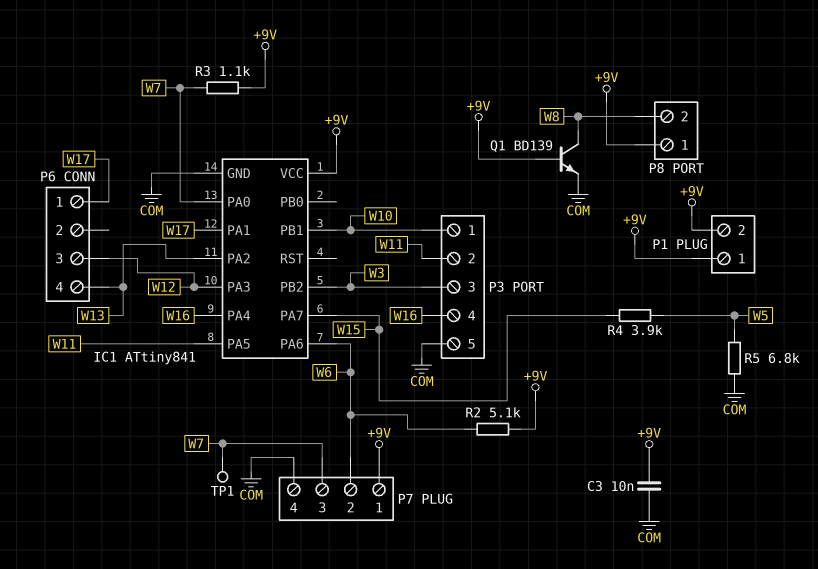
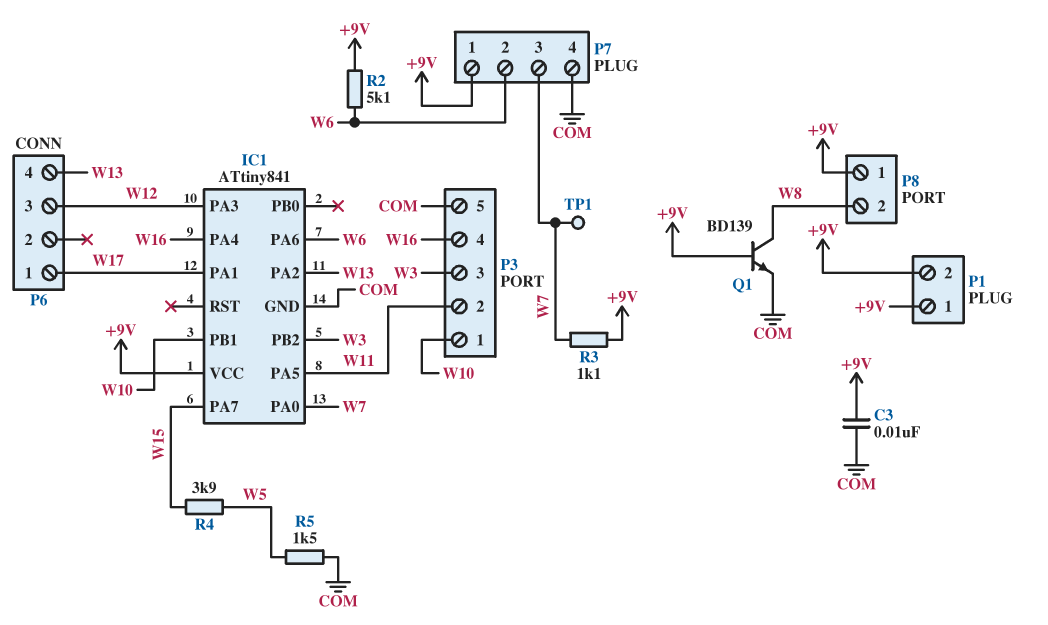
R5: 6.8k (COM, W5) -> 1.5k (COM, W5)

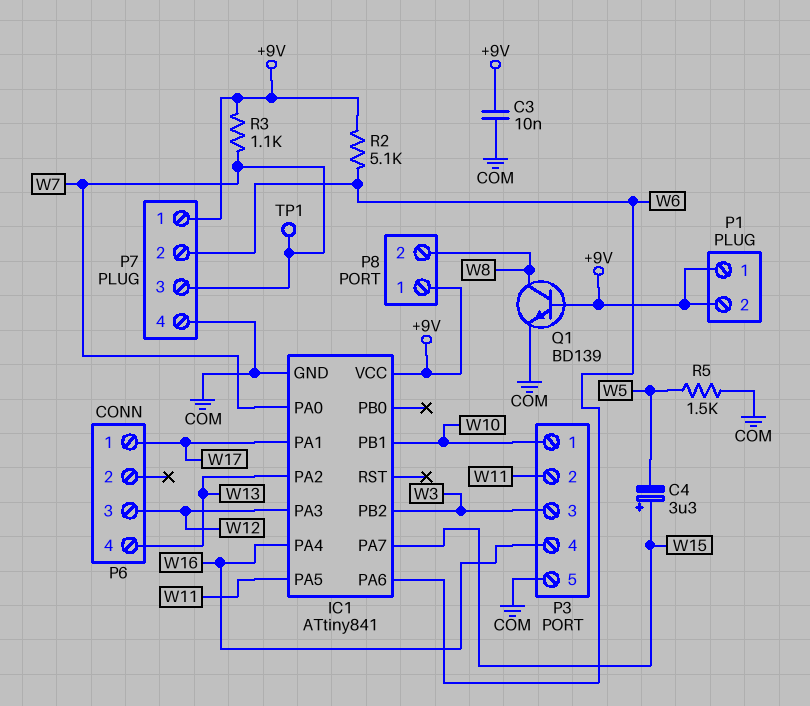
C4: none -> 3.3uF (plus W15, minus W5)
R4: 3.9k (W5, W15) -> none

